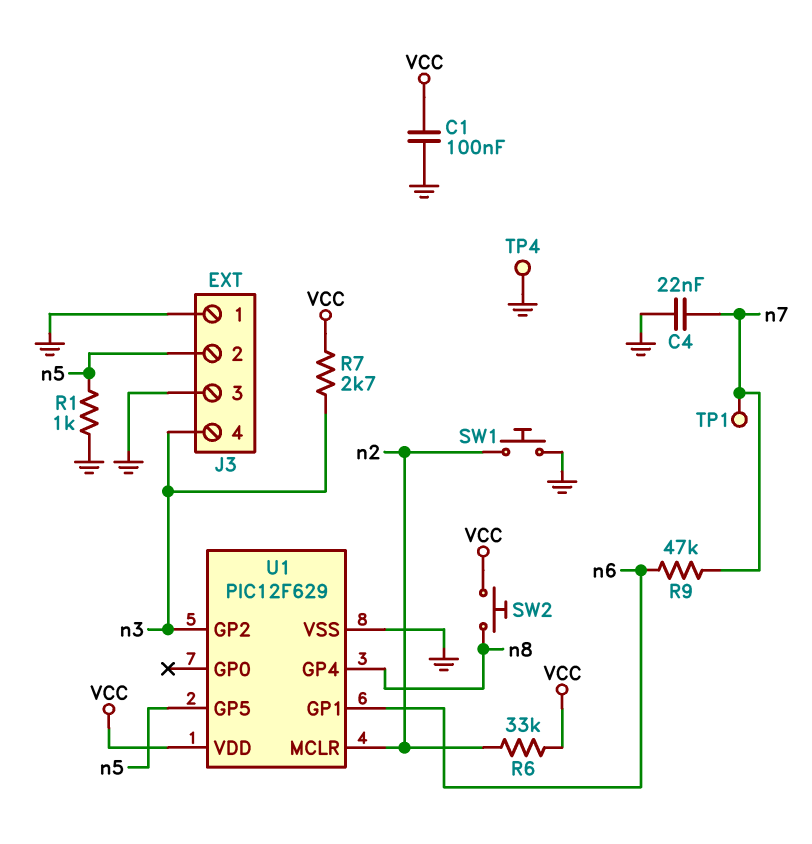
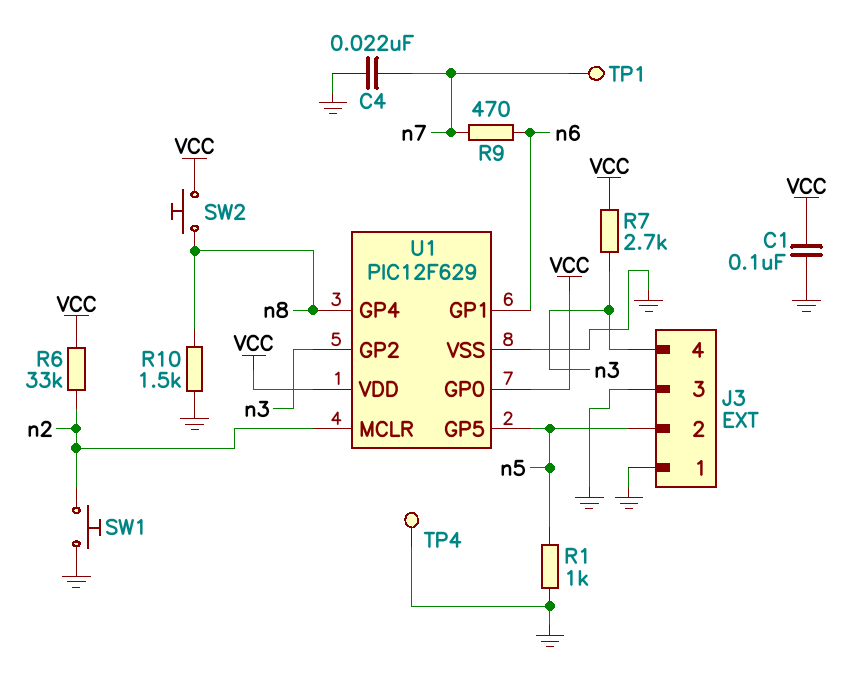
R9: 47k (n6, n7) -> 470 (n6, n7)
R10: none -> 1.5k (GND, n8)
U1 pin GP0: none -> VCC

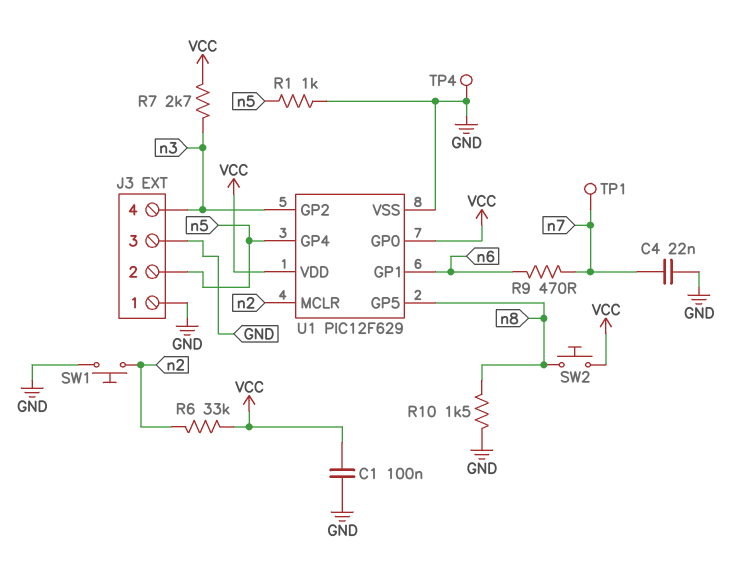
U1 pin GP4: n8 -> n5
U1 pin GP5: n5 -> n8

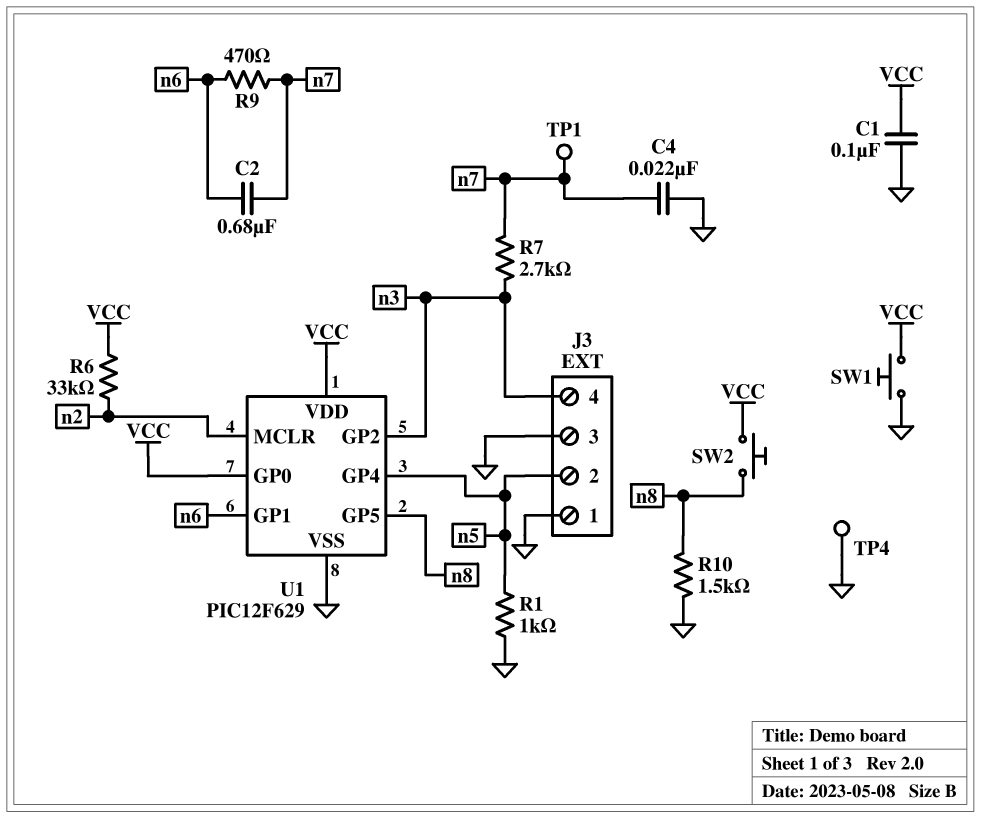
C2: none -> 680nF (n6, n7)
R7: 2.7k (VCC, n3) -> 2.7k (n3, n7)
SW1: button (GND, n2) -> button (GND, VCC)

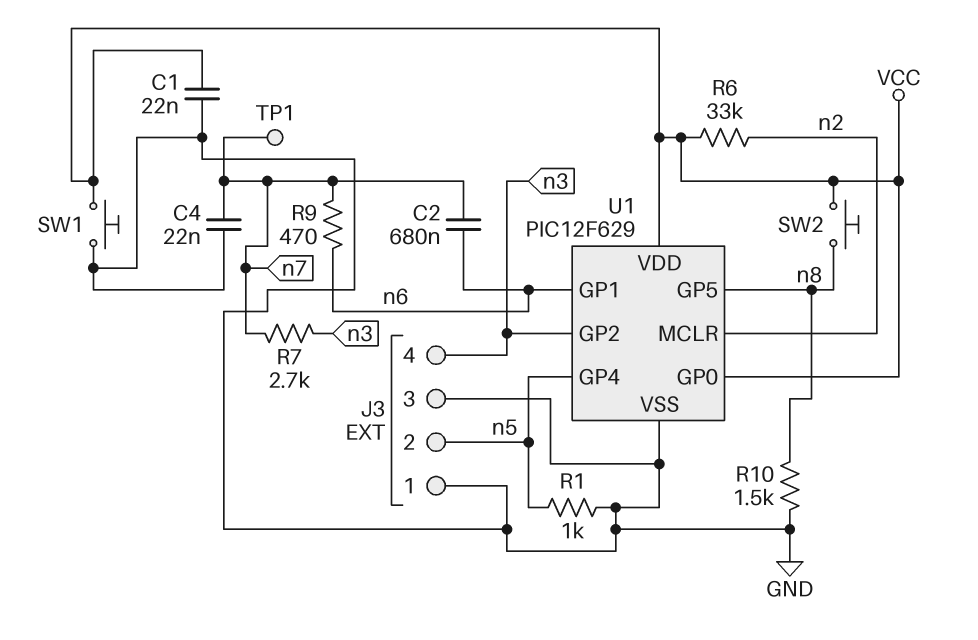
C1: 100nF (GND, VCC) -> 22nF (GND, VCC)
TP4: test point (GND) -> none

